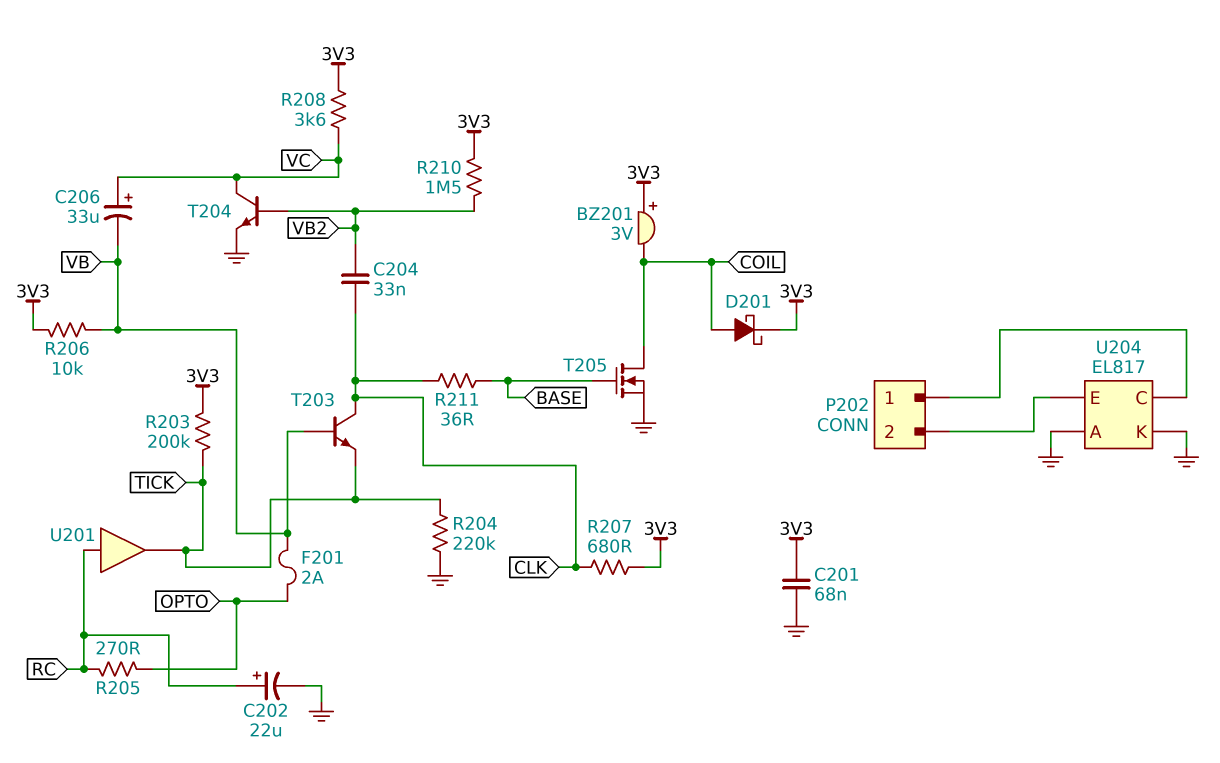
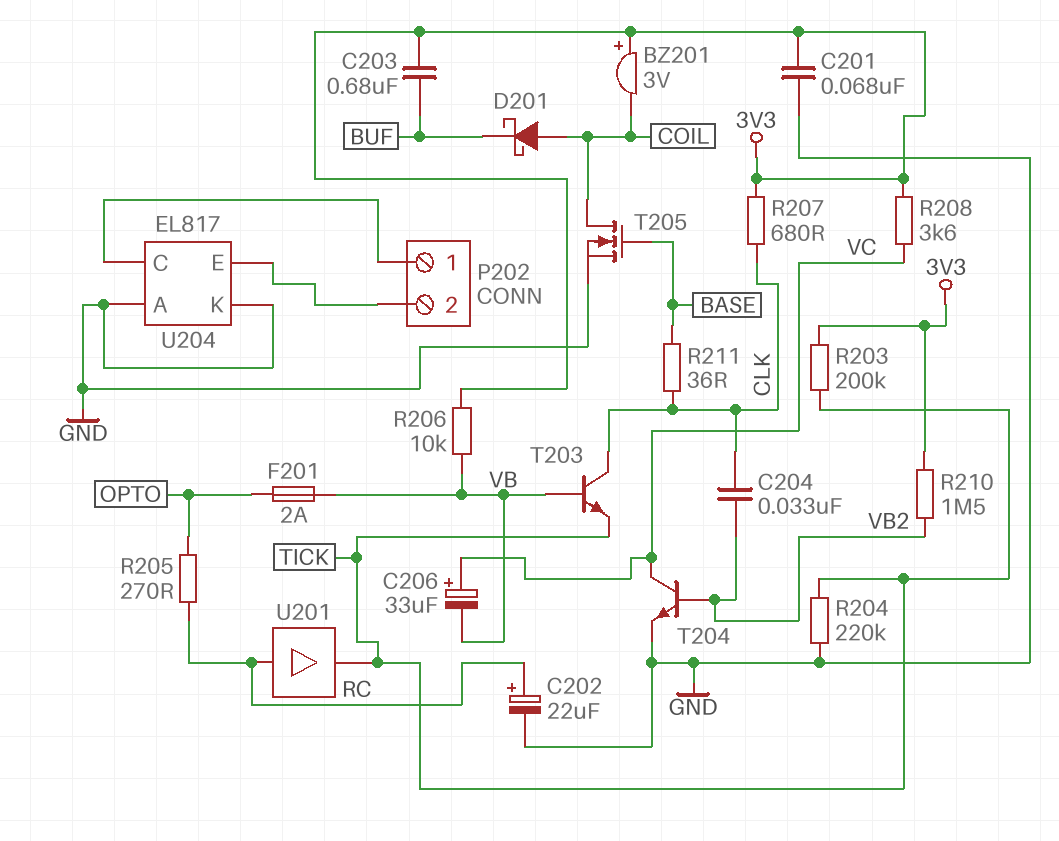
C203: none -> 680nF (3V3, BUF)
D201: schottky (A COIL, K 3V3) -> schottky (A COIL, K BUF)

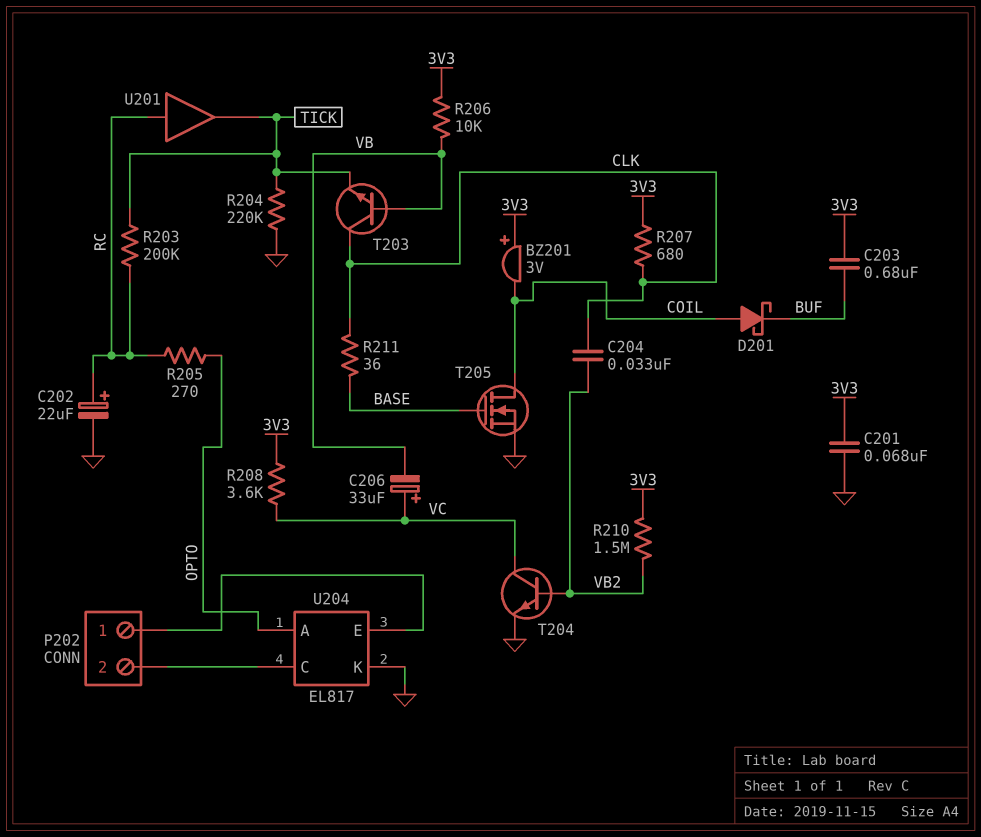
F201: 2A (OPTO, VB) -> none
R203: 200k (3V3, TICK) -> 200k (RC, TICK)
U204 pin A: GND -> OPTO
U204 pin C: P202/1 -> P202/2
U204 pin E: P202/2 -> P202/1

